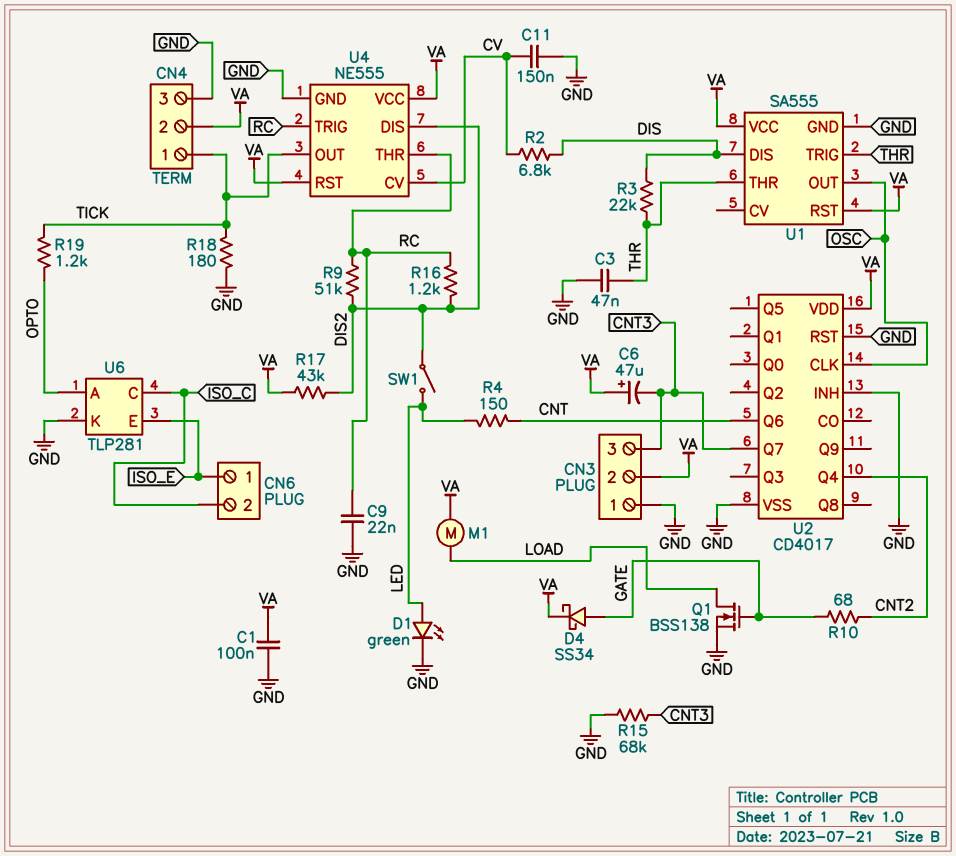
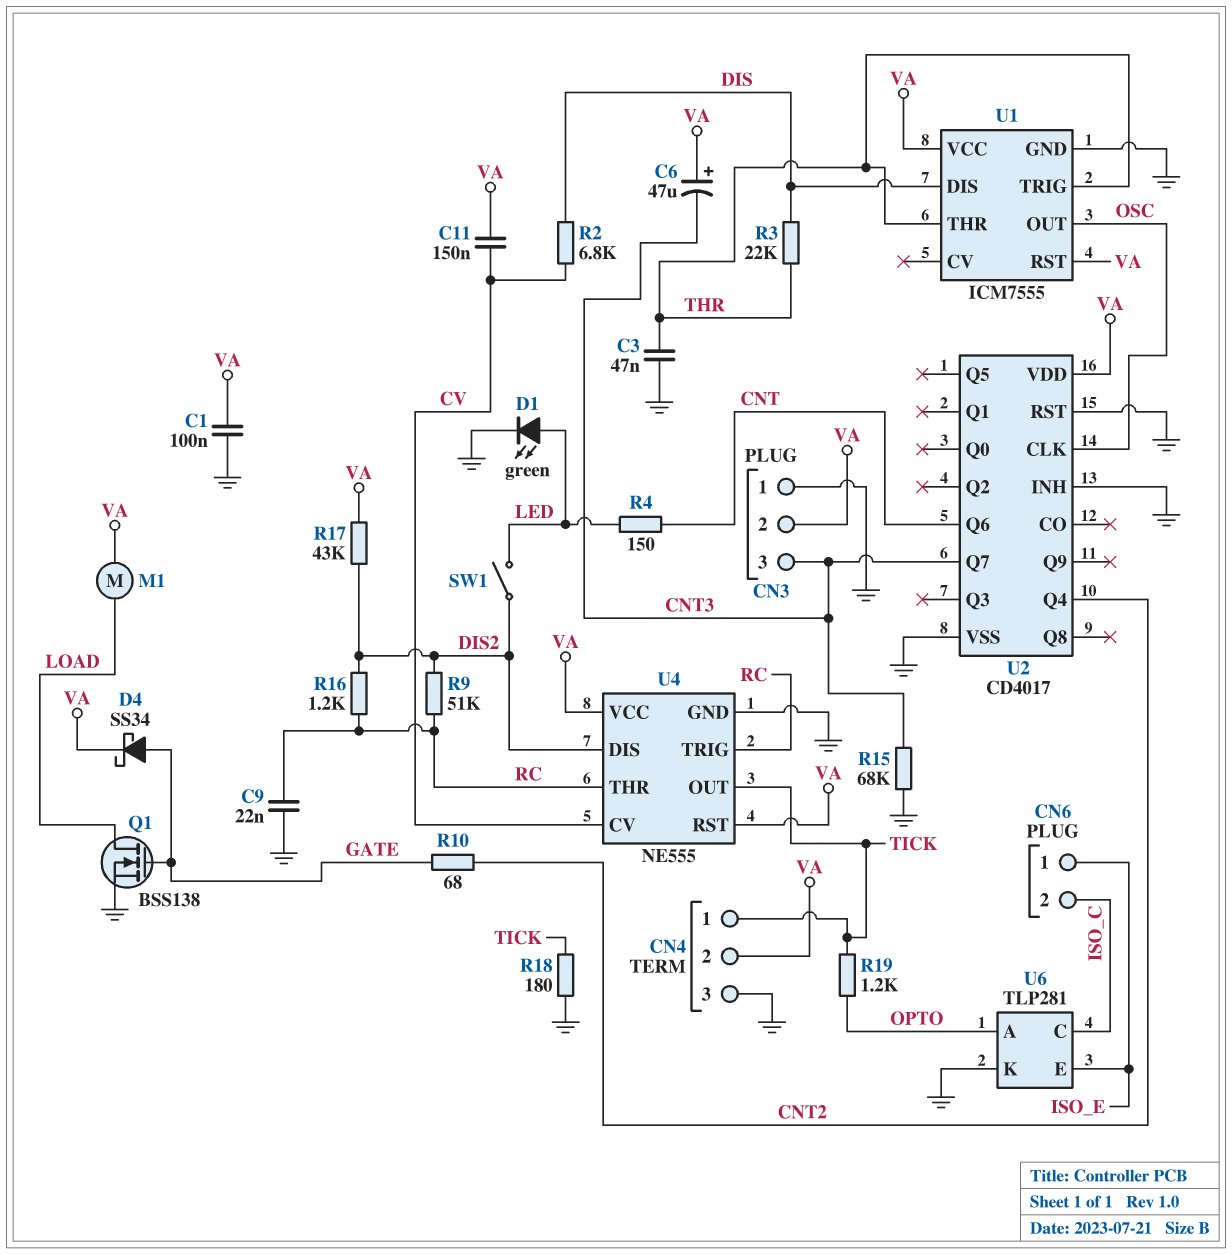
C11: 150nF (CV, GND) -> 150nF (CV, VA)
U1: SA555 -> ICM7555

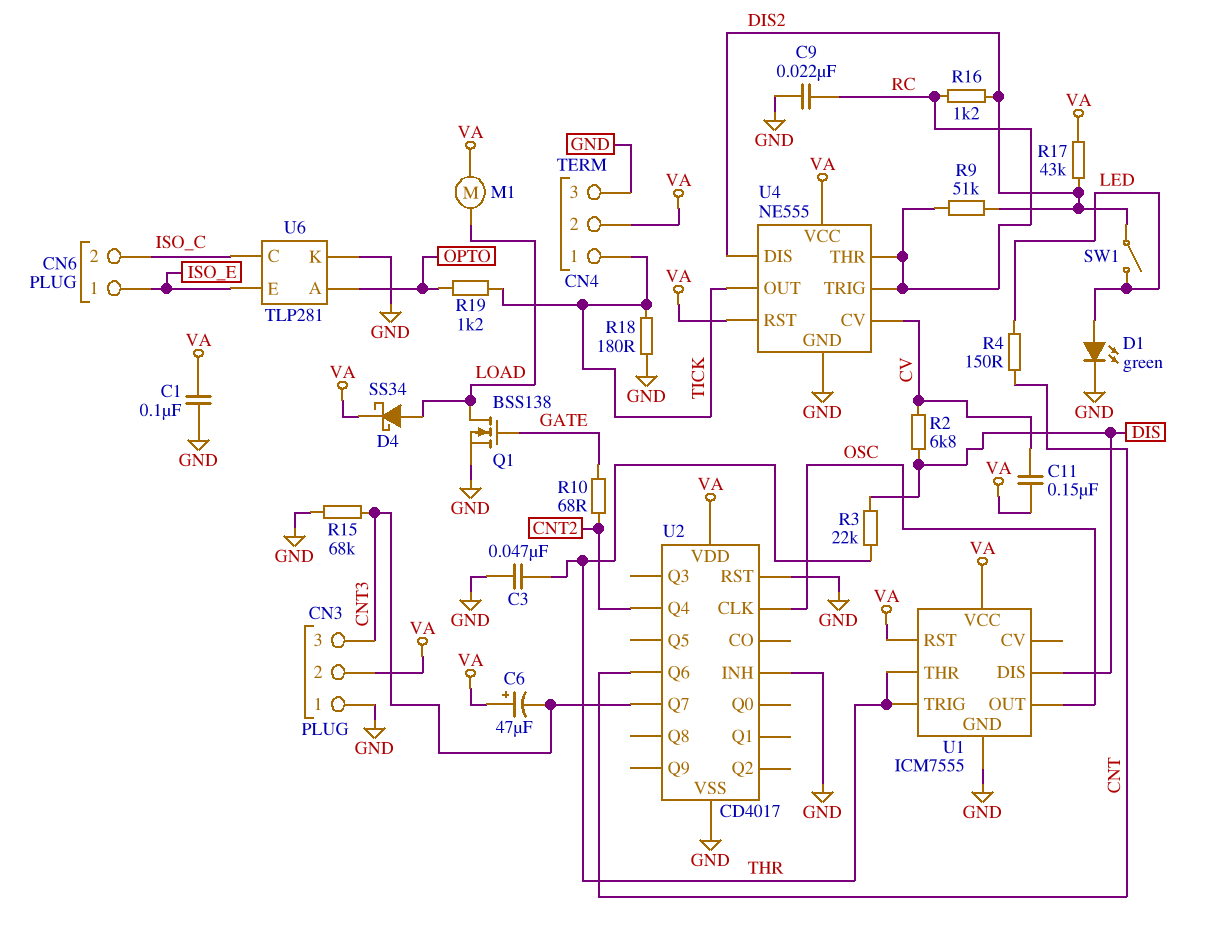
D4: schottky SS34 (A GATE, K VA) -> schottky SS34 (A LOAD, K VA)

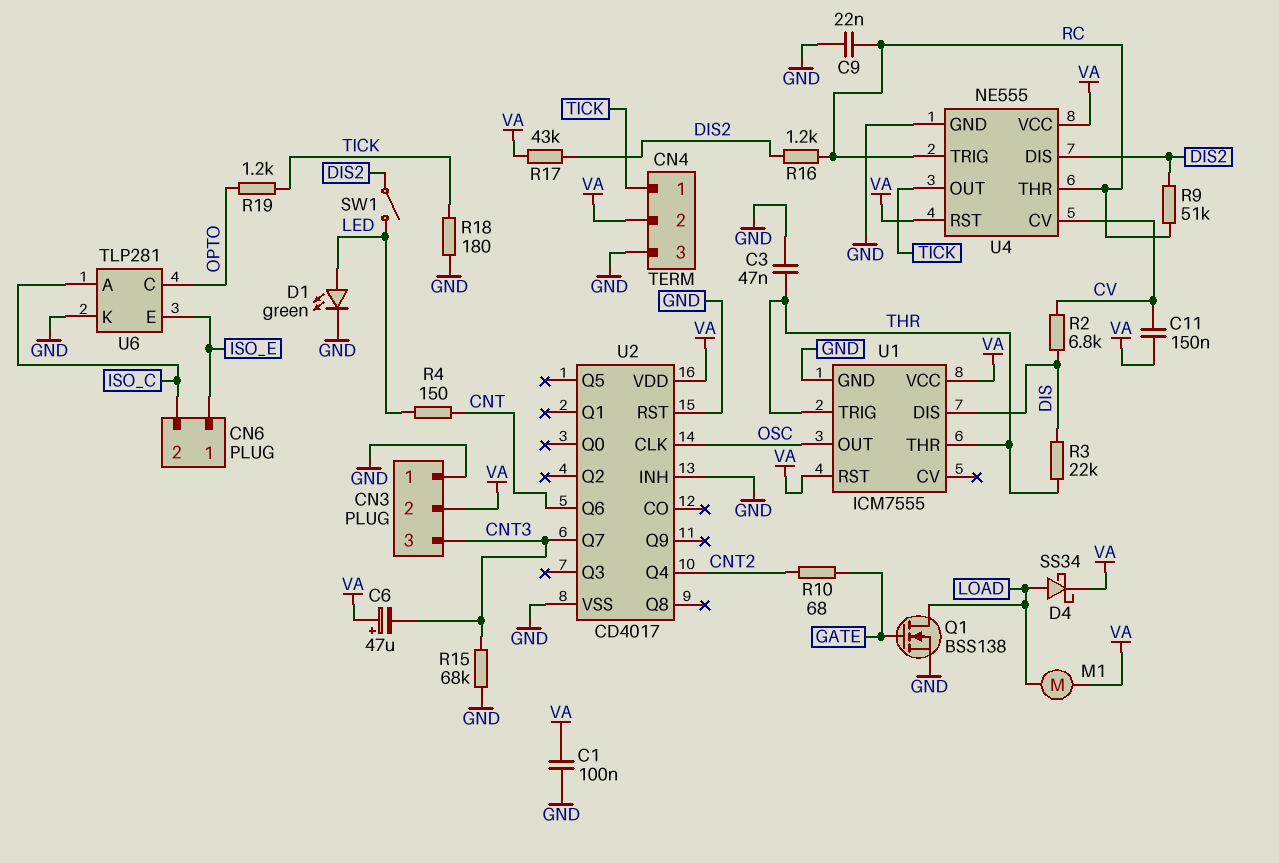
U6 pin A: OPTO -> ISO_C
U6 pin C: ISO_C -> OPTO

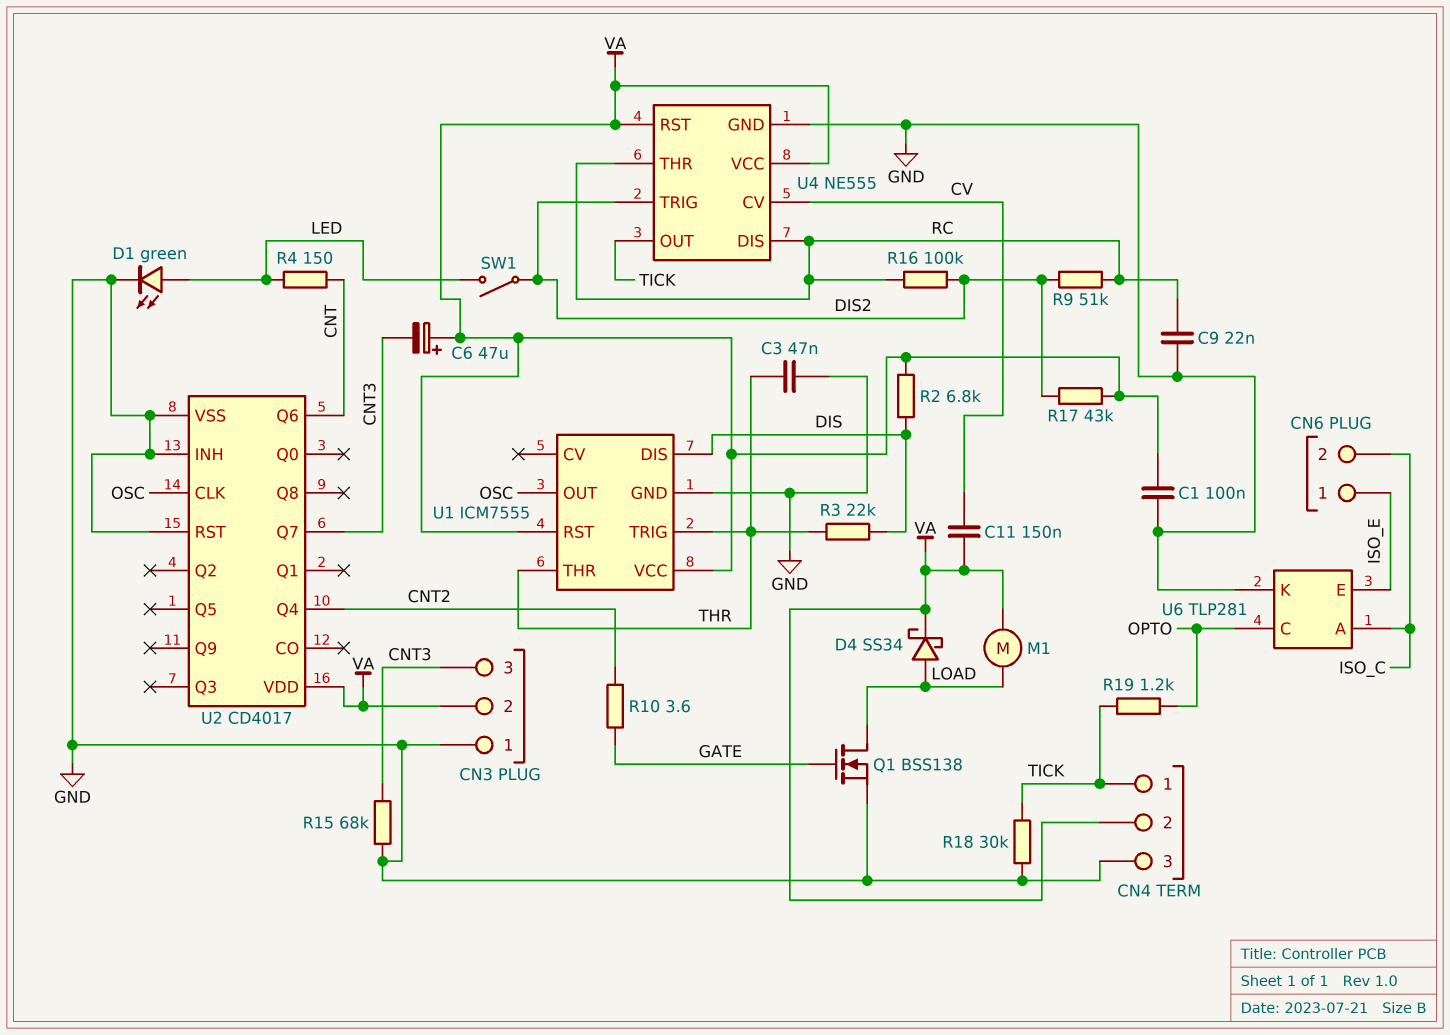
R2: 6.8k (CV, DIS) -> 6.8k (DIS, VA)
R10: 68 (CNT2, GATE) -> 3.6 (CNT2, GATE)
R16: 1.2k (DIS2, RC) -> 100k (DIS2, RC)
R18: 180 (GND, TICK) -> 30k (GND, TICK)
U4 pin DIS: DIS2 -> RC
U4 pin TRIG: RC -> DIS2

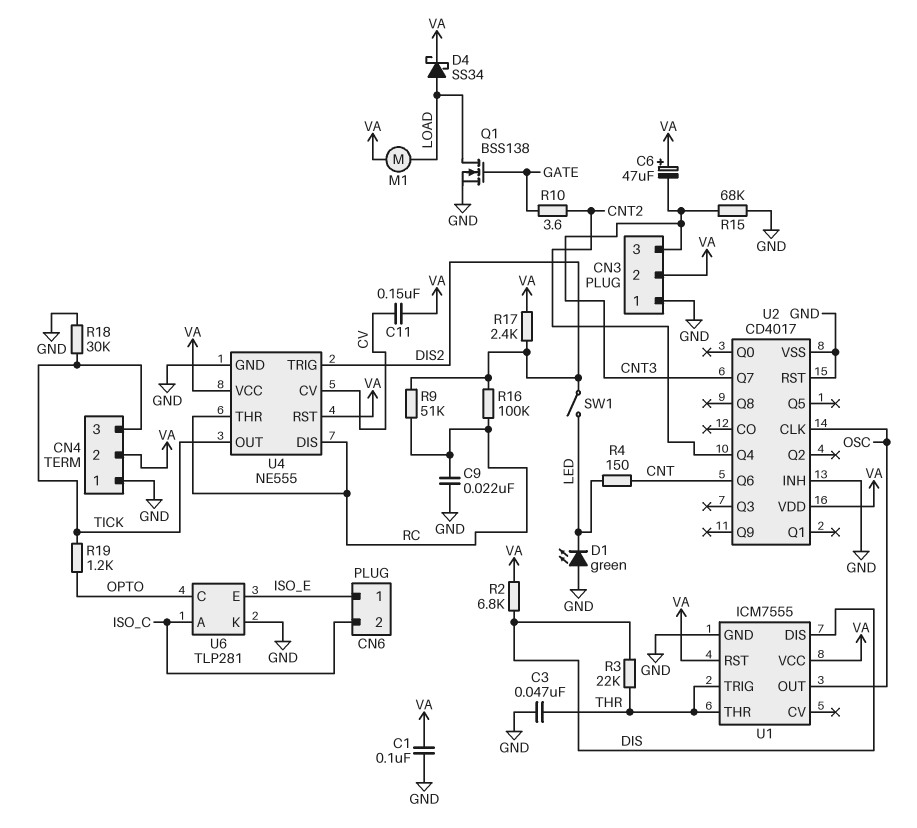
CN4 pin 1: TICK -> GND
CN4 pin 3: GND -> TICK
D1: LED green (A LED, K GND) -> LED green (A GND, K LED)
R17: 43k (DIS2, VA) -> 2.4k (DIS2, VA)

